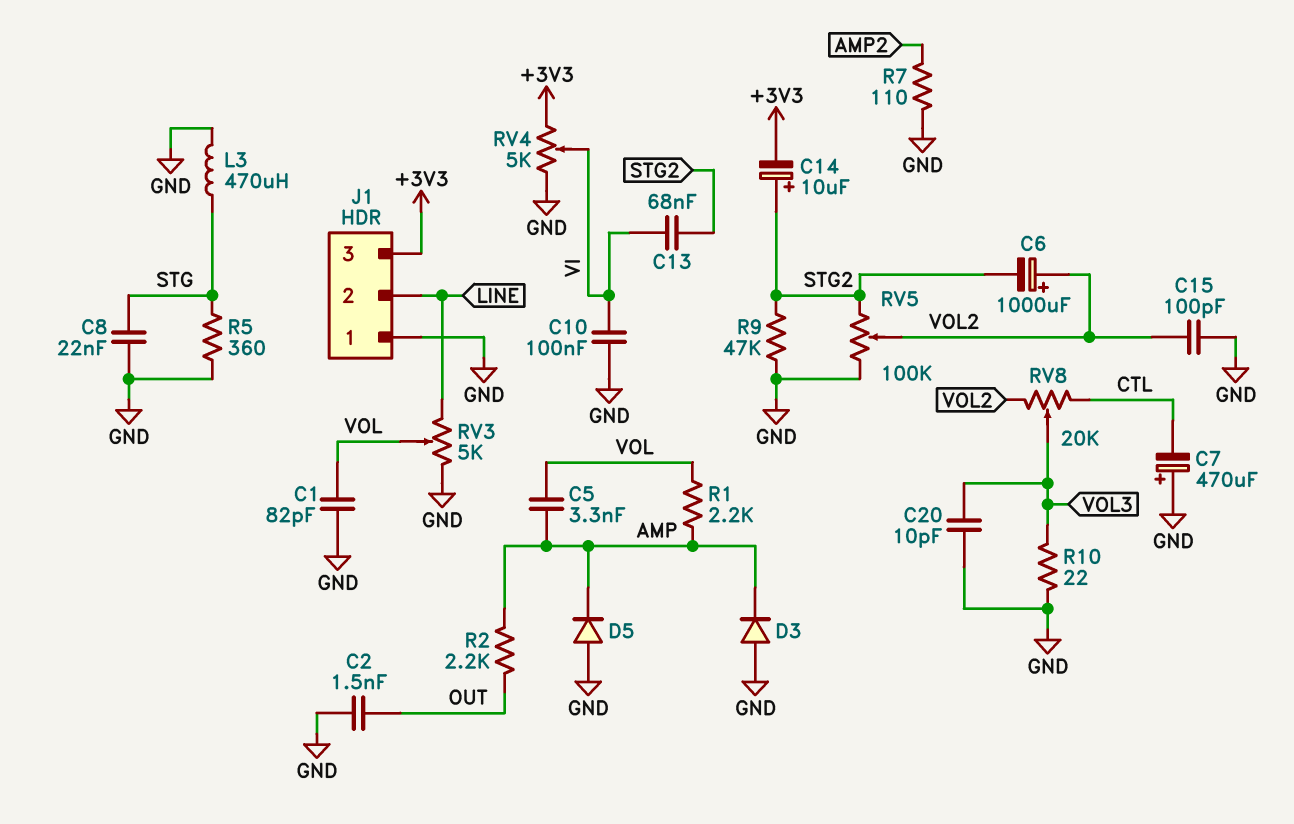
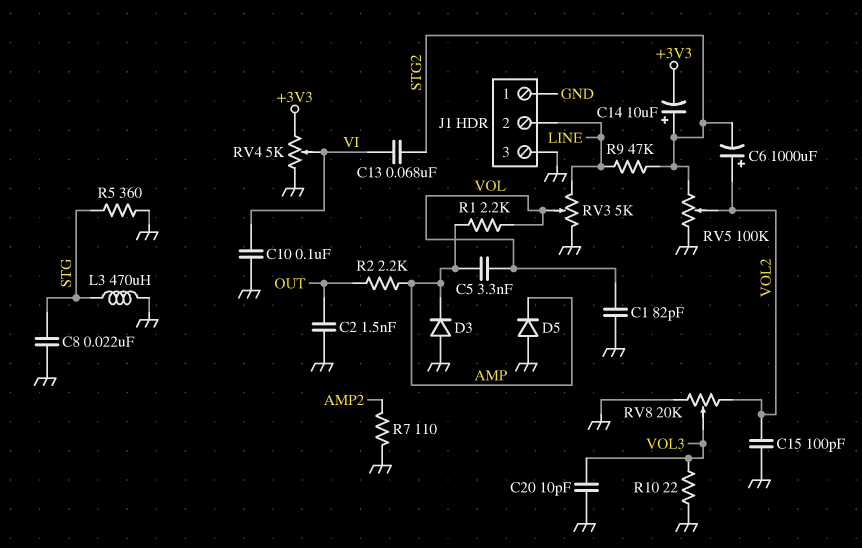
C7: 470uF (plus GND, minus CTL) -> none
J1 pin 3: +3V3 -> GND
R9: 47k (GND, STG2) -> 47k (LINE, STG2)
RV8: 20k (CTL, VOL2, wiper VOL3) -> 20k (GND, VOL2, wiper VOL3)

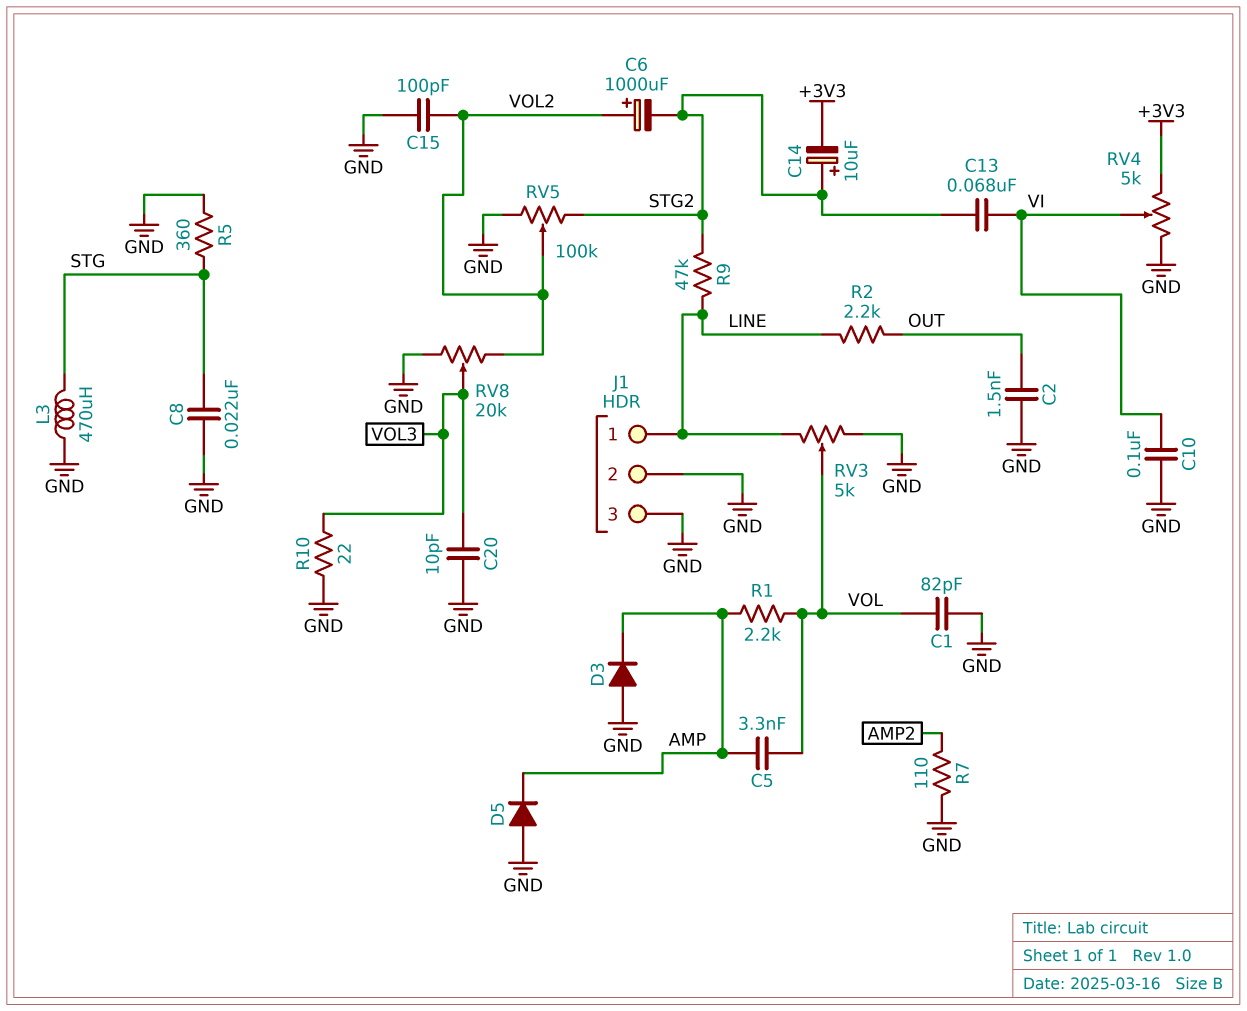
J1 pin 1: GND -> LINE
J1 pin 2: LINE -> GND
R2: 2.2k (AMP, OUT) -> 2.2k (LINE, OUT)

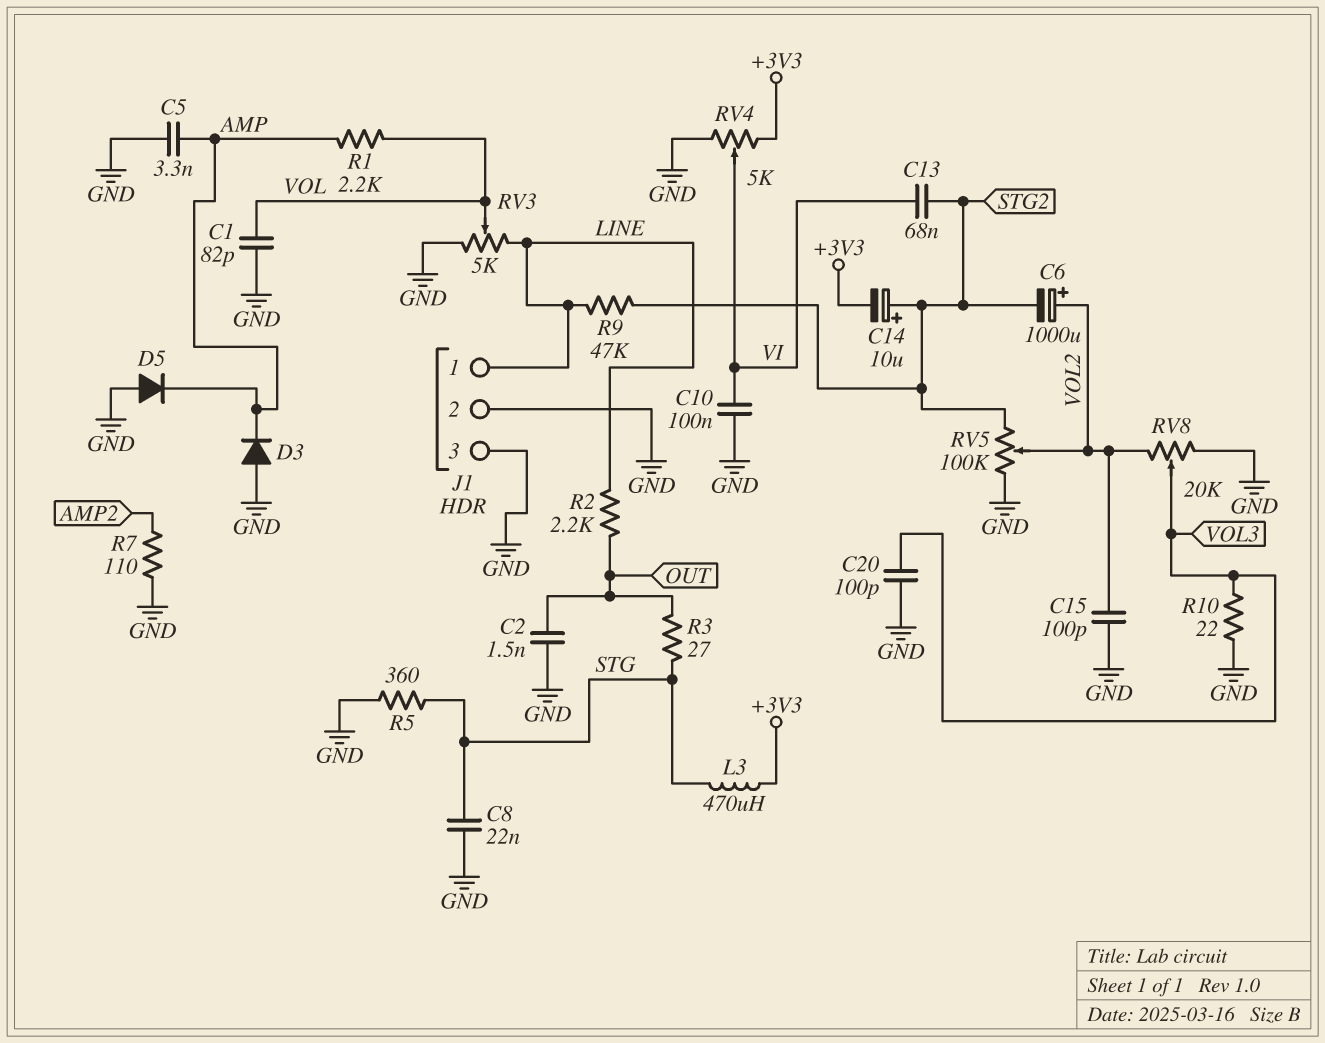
C5: 3.3nF (AMP, VOL) -> 3.3nF (AMP, GND)
C20: 10pF (GND, VOL3) -> 100pF (GND, VOL3)
L3: 470uH (GND, STG) -> 470uH (+3V3, STG)
R3: none -> 27 (OUT, STG)

